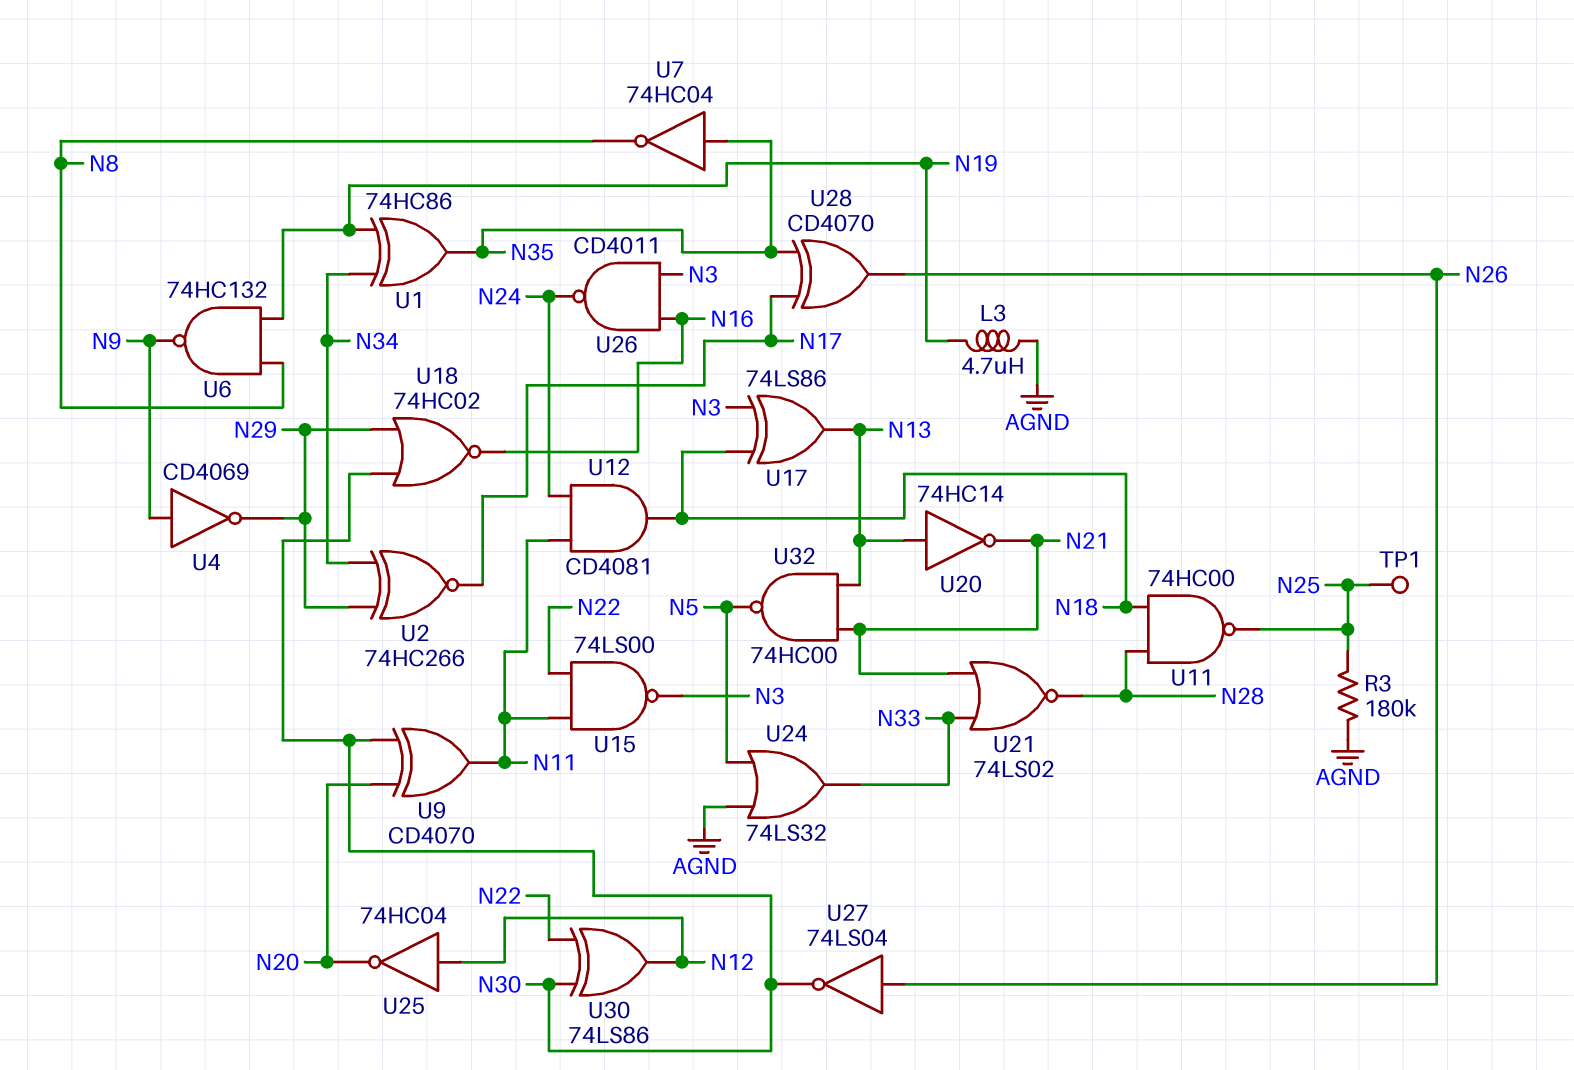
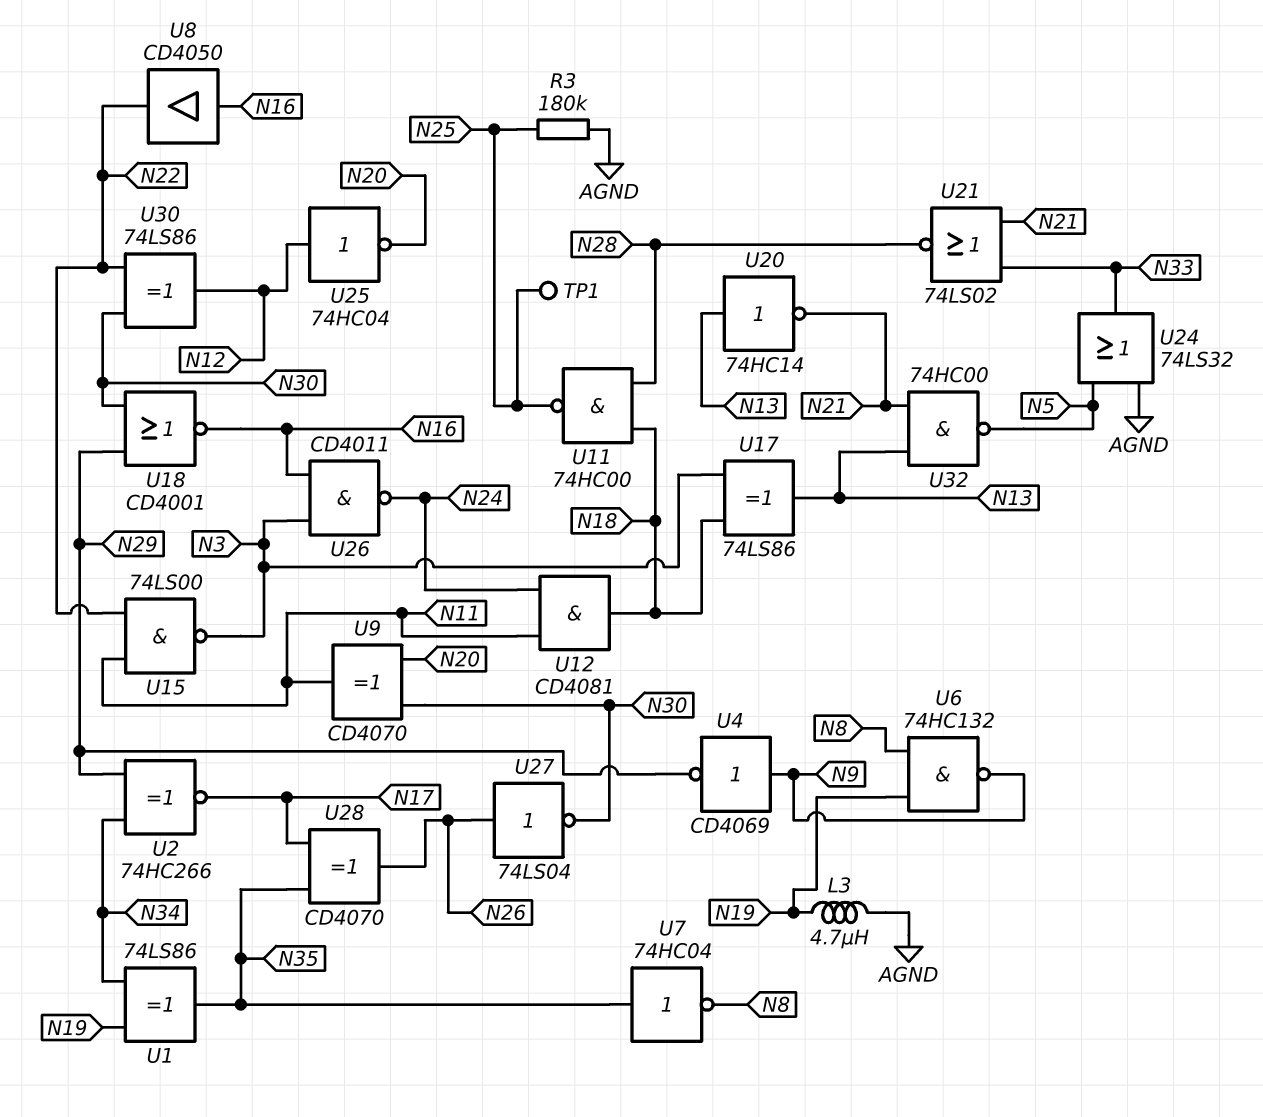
U1: XOR 74HC86 (in N19, in N34, out N35) -> XOR 74LS86 (in N19, in N34, out N35)
U8: none -> buffer CD4050 (in N16, out N22)
U18: NOR 74HC02 (in N29, in N30, out N16) -> NOR CD4001 (in N29, in N30, out N16)

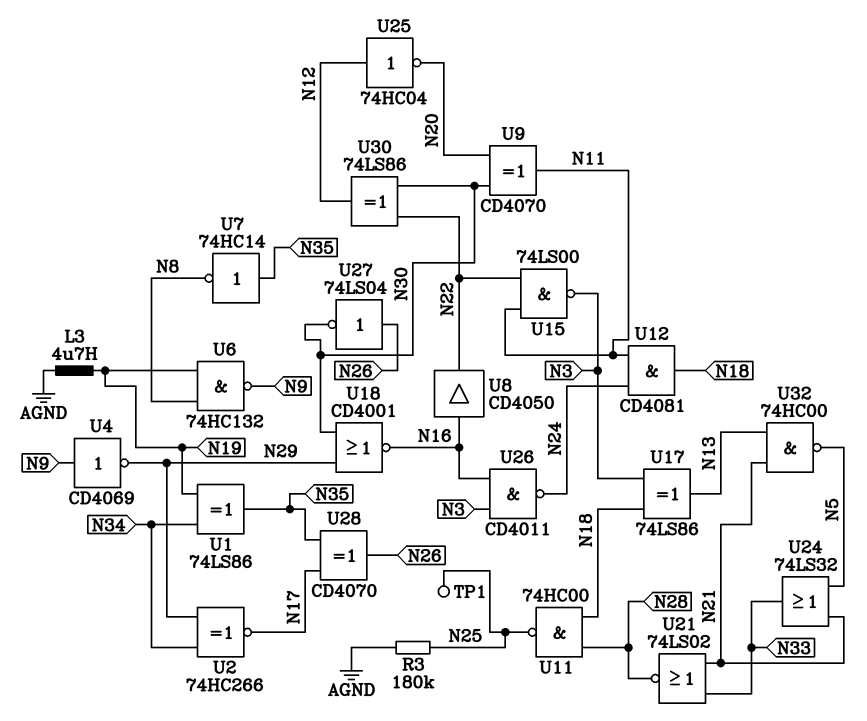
U7: NOT 74HC04 (in N35, out N8) -> NOT 74HC14 (in N35, out N8)
U20: NOT 74HC14 (in N13, out N21) -> none
U24: OR 74LS32 (in AGND, in N5, out N33) -> OR 74LS32 (in N5, in N21, out N33)

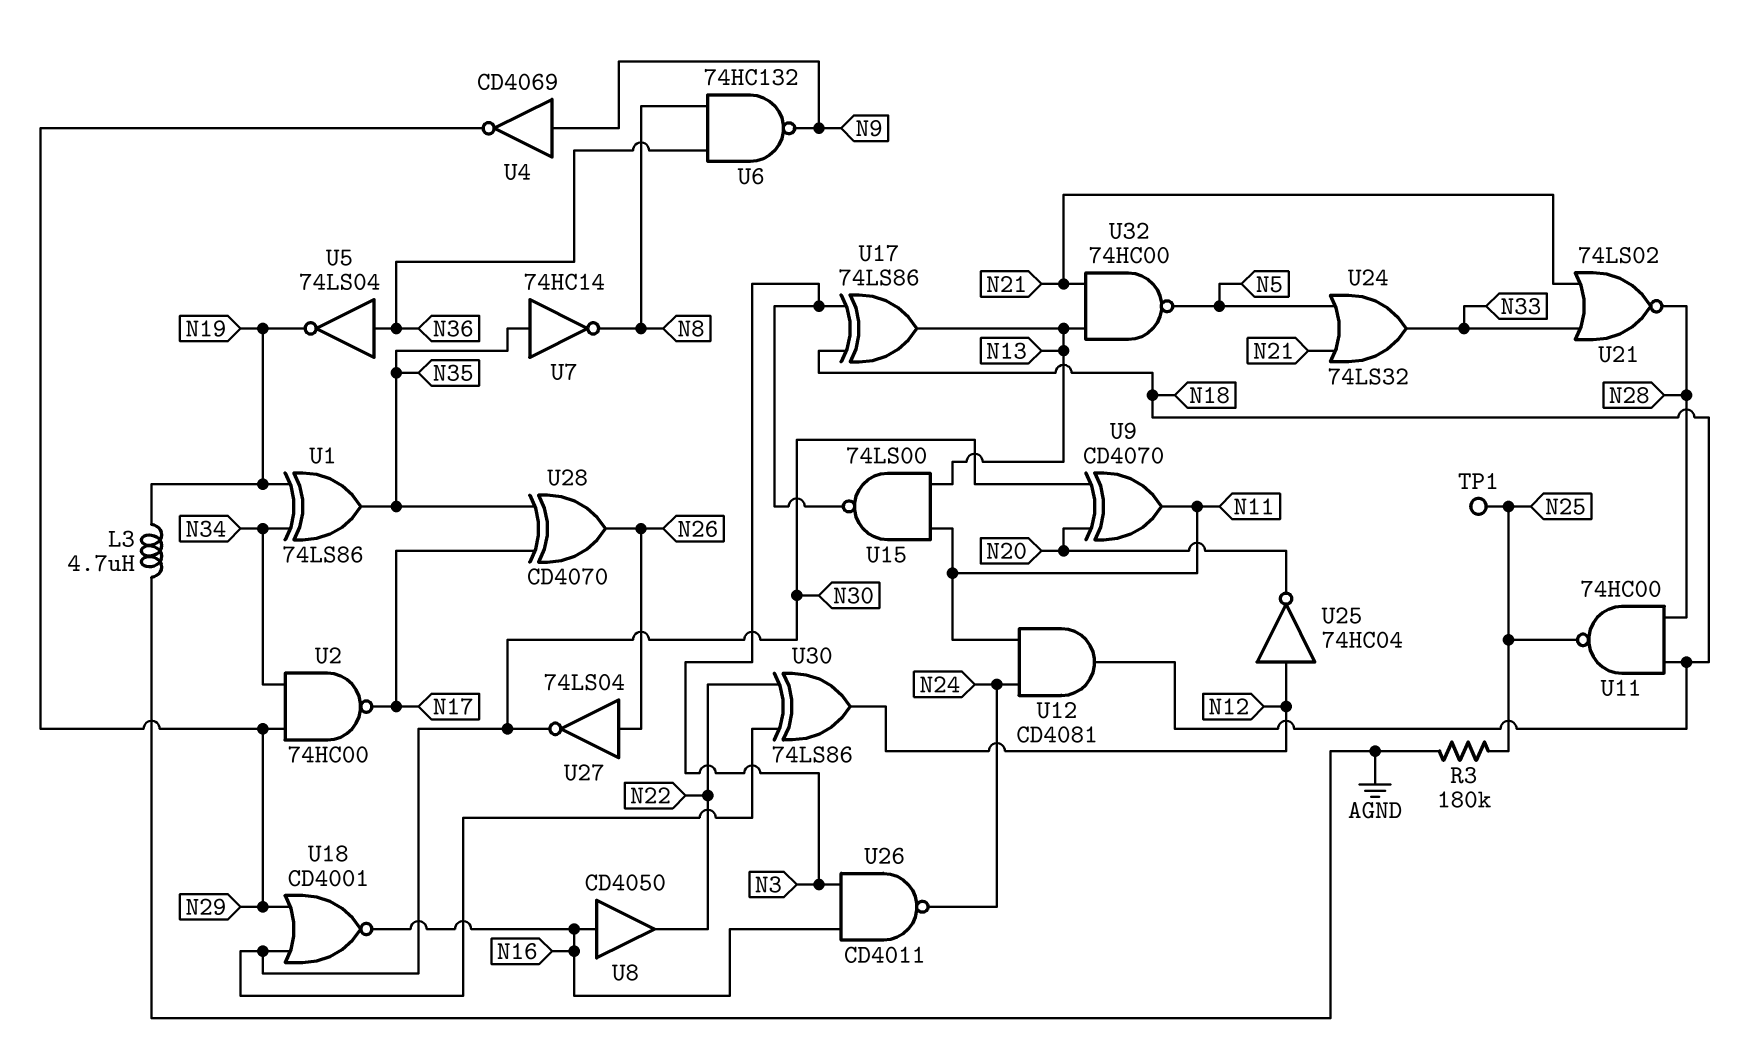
U2: XNOR 74HC266 (in N29, in N34, out N17) -> NAND 74HC00 (in N29, in N34, out N17)
U5: none -> NOT 74LS04 (in N36, out N19)
U6: NAND 74HC132 (in N8, in N19, out N9) -> NAND 74HC132 (in N8, in N36, out N9)
U15: NAND 74LS00 (in N11, in N22, out N3) -> NAND 74LS00 (in N11, in N13, out N3)

